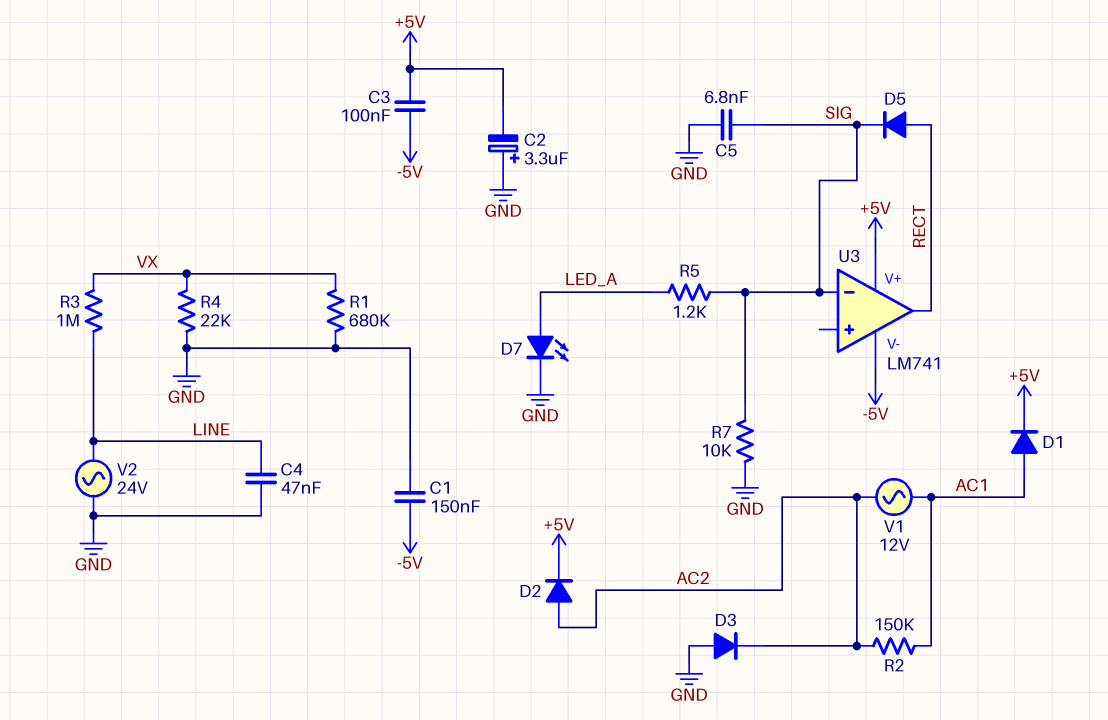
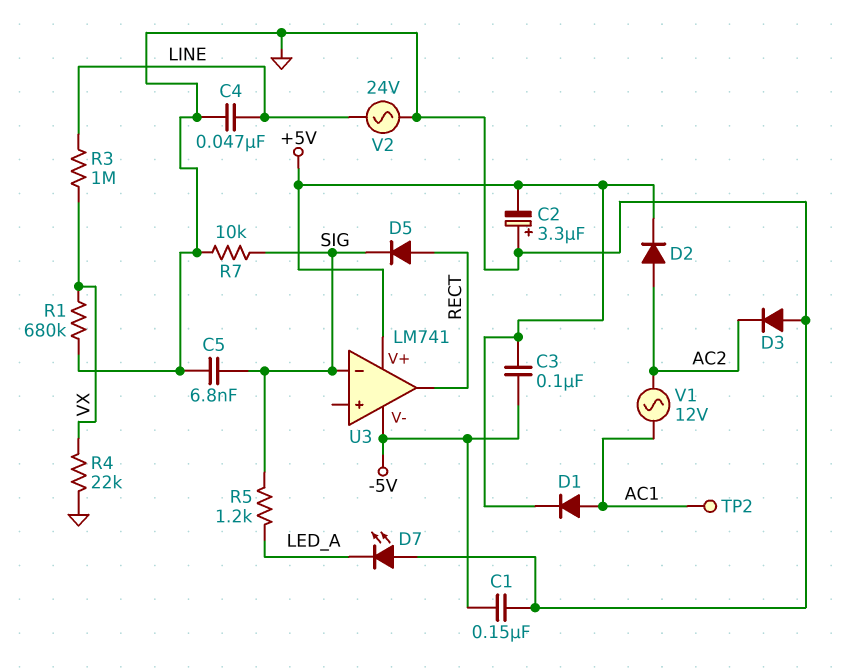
D7: LED (A LED_A, K GND) -> LED (A GND, K LED_A)
R2: 150k (AC1, AC2) -> none
TP2: none -> test point (AC1)

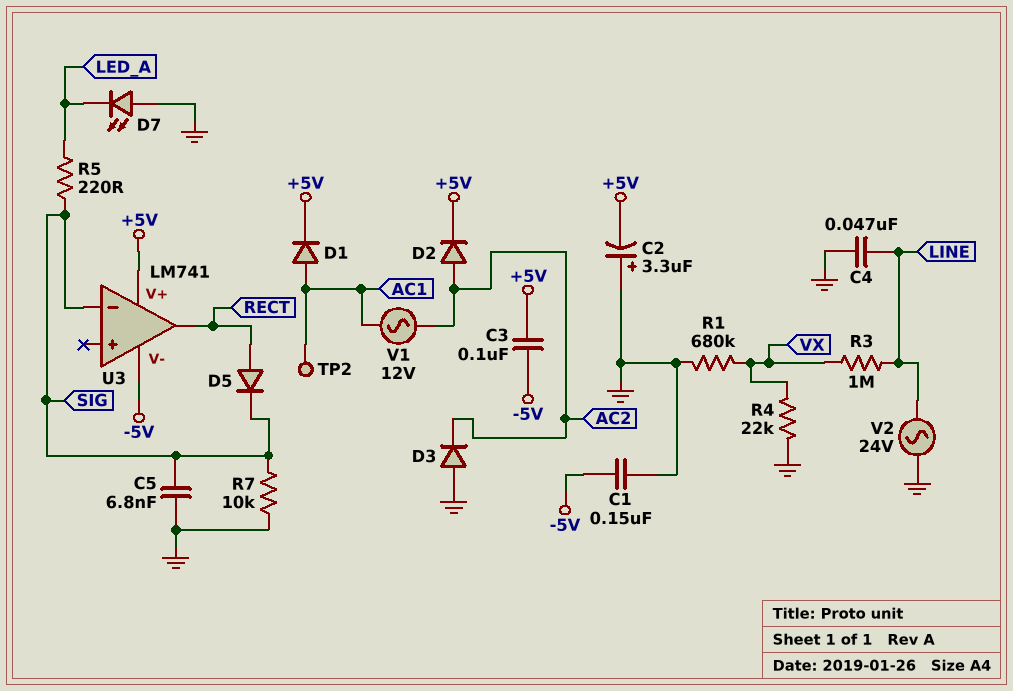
R5: 1.2k (LED_A, SIG) -> 220 (LED_A, SIG)

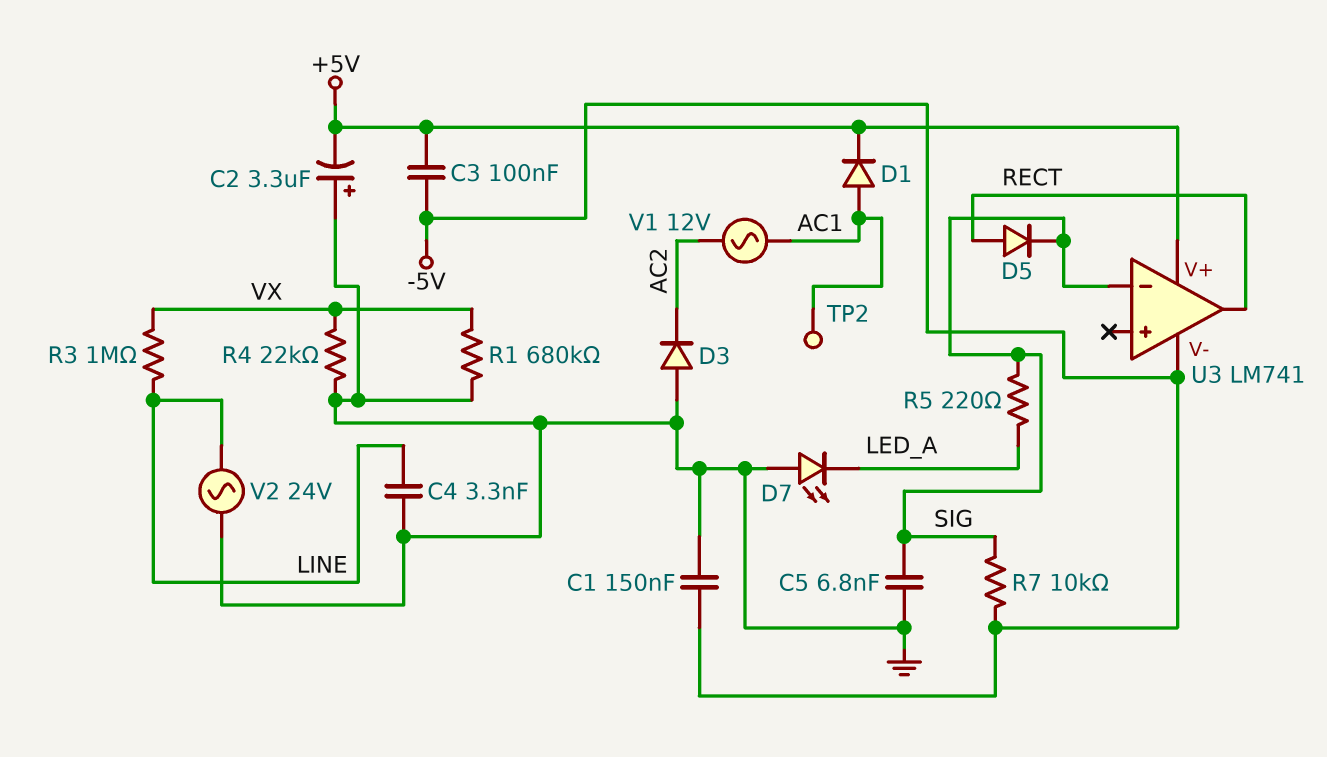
C4: 47nF (GND, LINE) -> 3.3nF (GND, LINE)
D2: diode (A AC2, K +5V) -> none
R7: 10k (GND, SIG) -> 10k (-5V, SIG)

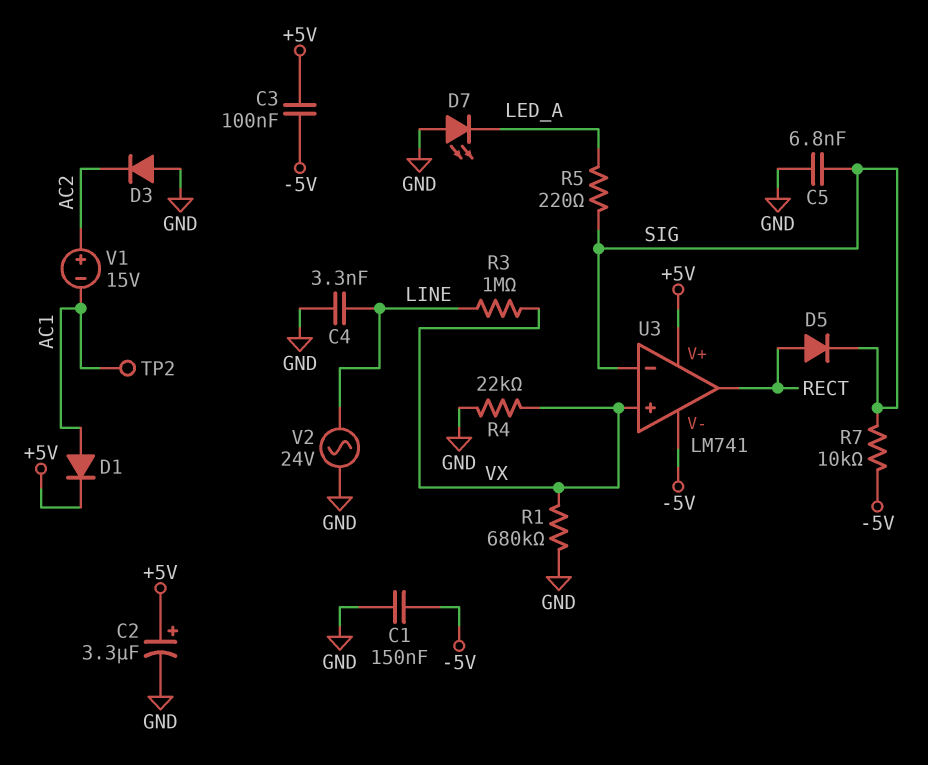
C2: 3.3uF (plus GND, minus +5V) -> 3.3uF (plus +5V, minus GND)
U3 pin in+: none -> VX
V1: AC 12V (AC1, AC2) -> 15V (plus AC2, minus AC1)

